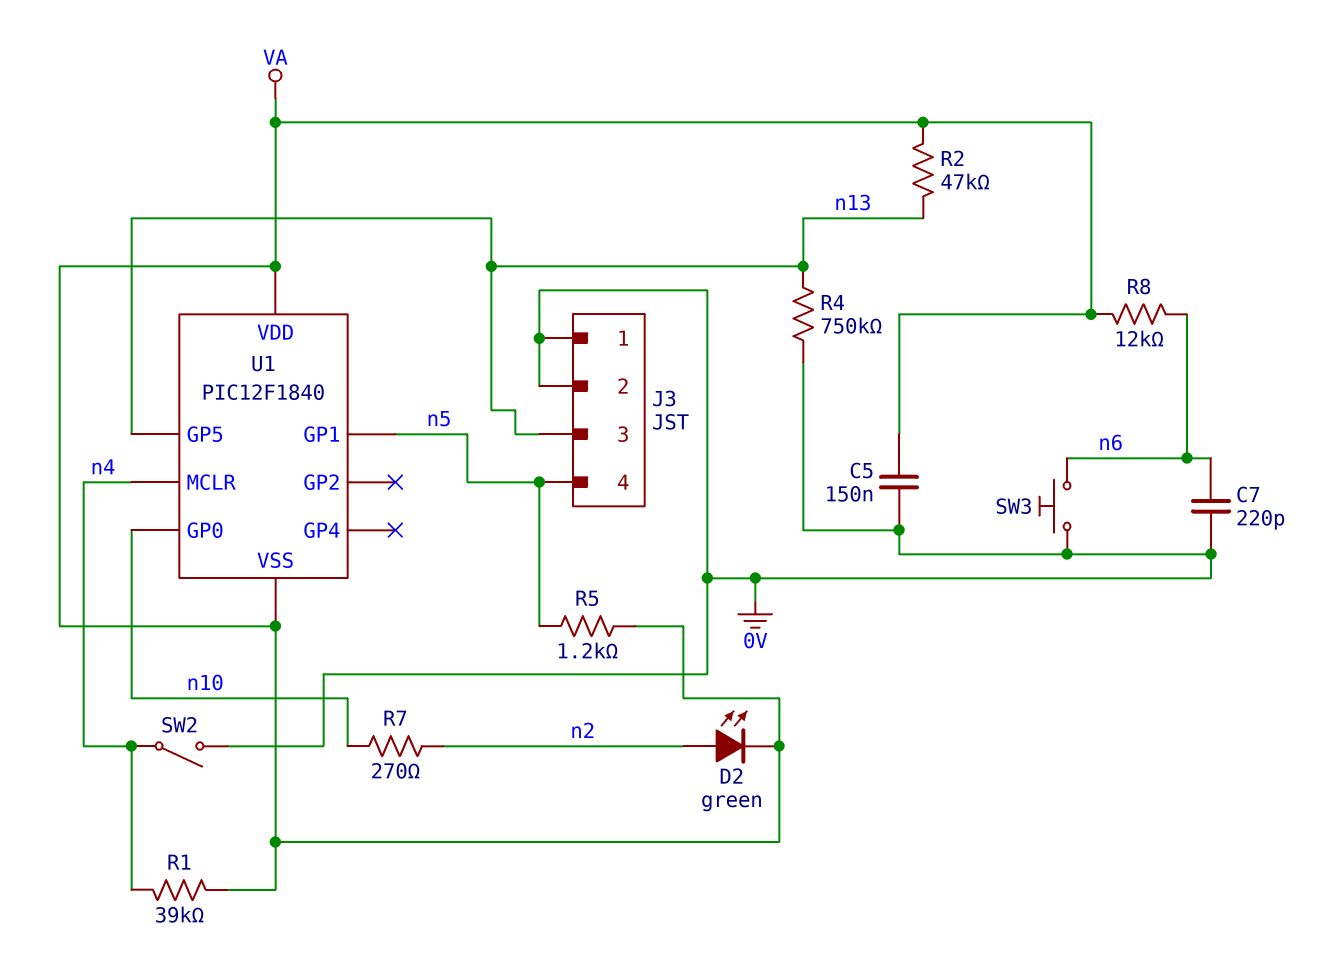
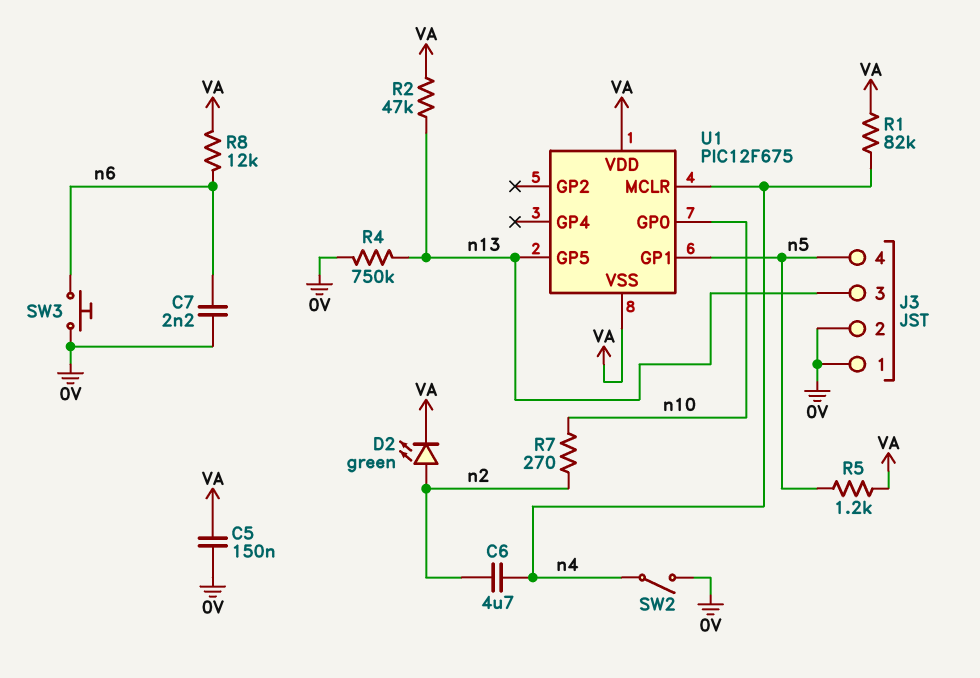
C6: none -> 4.7uF (n2, n4)
C7: 220pF (0V, n6) -> 2.2nF (0V, n6)
R1: 39k (VA, n4) -> 82k (VA, n4)
U1: PIC12F1840 -> PIC12F675

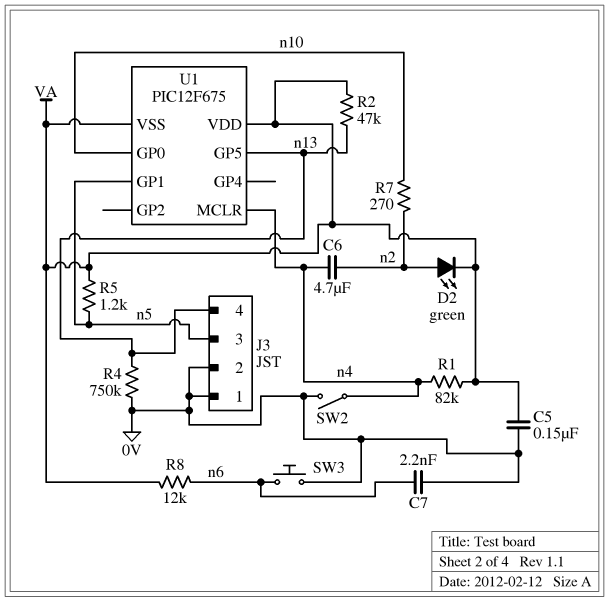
J3 pin 3: n13 -> n5
J3 pin 4: n5 -> n13

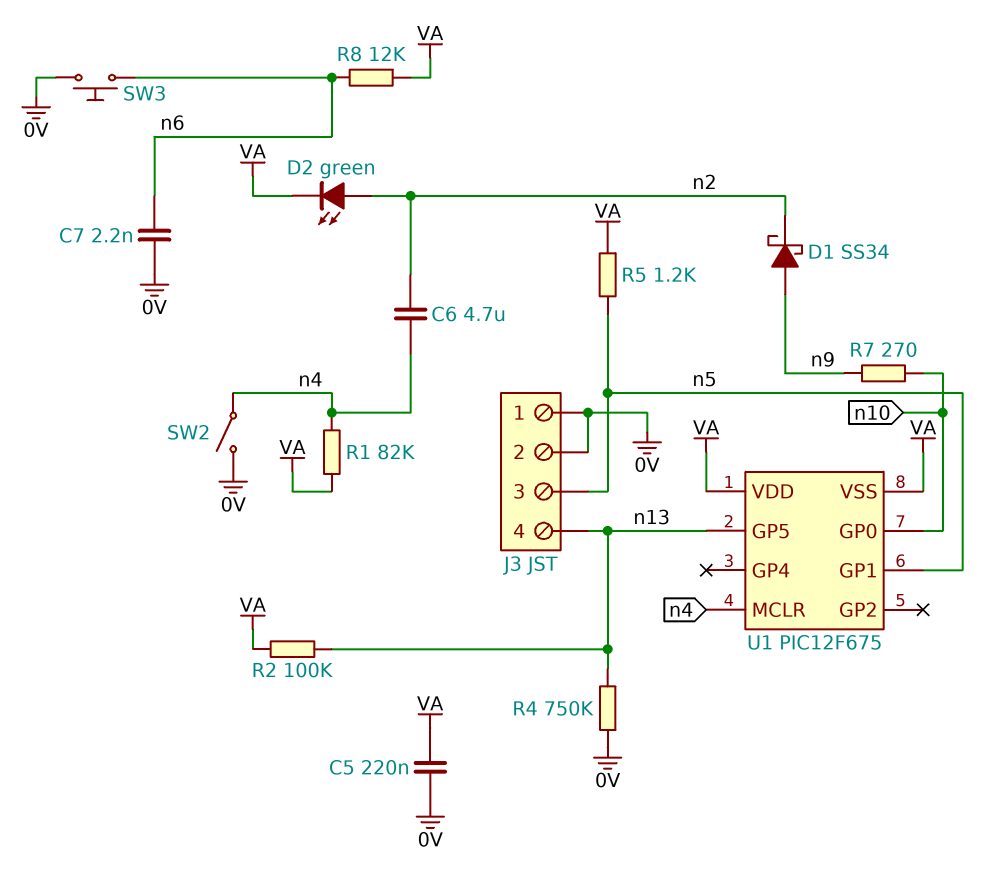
C5: 150nF (0V, VA) -> 220nF (0V, VA)
D1: none -> schottky SS34 (A n9, K n2)
R2: 47k (VA, n13) -> 100k (VA, n13)
R7: 270 (n2, n10) -> 270 (n9, n10)

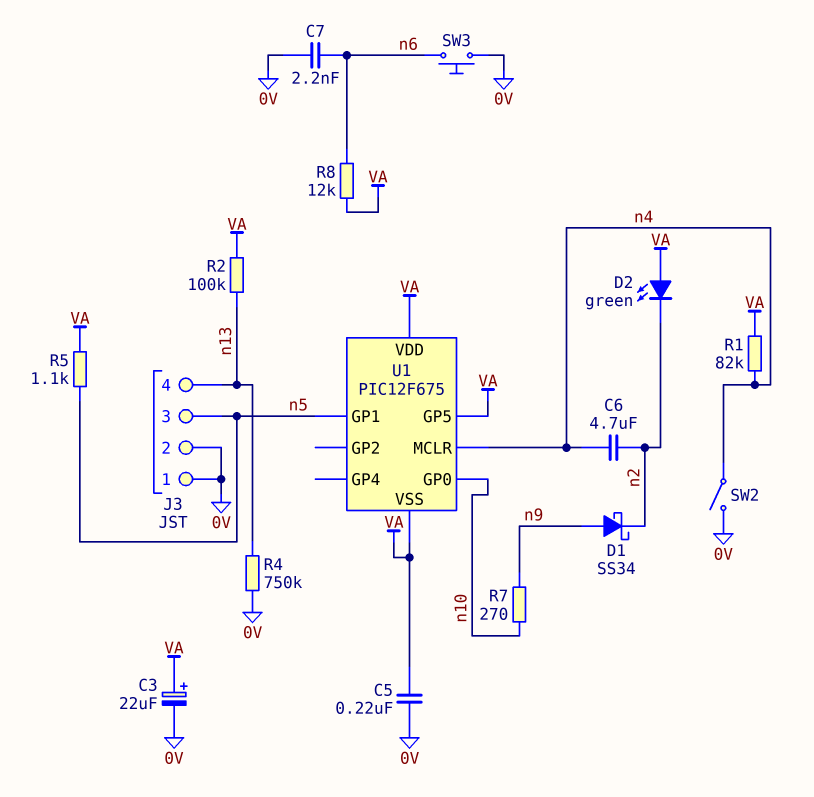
C3: none -> 22uF (plus VA, minus 0V)
D2: LED green (A n2, K VA) -> LED green (A VA, K n2)
R5: 1.2k (VA, n5) -> 1.1k (VA, n5)
U1 pin GP5: n13 -> VA

